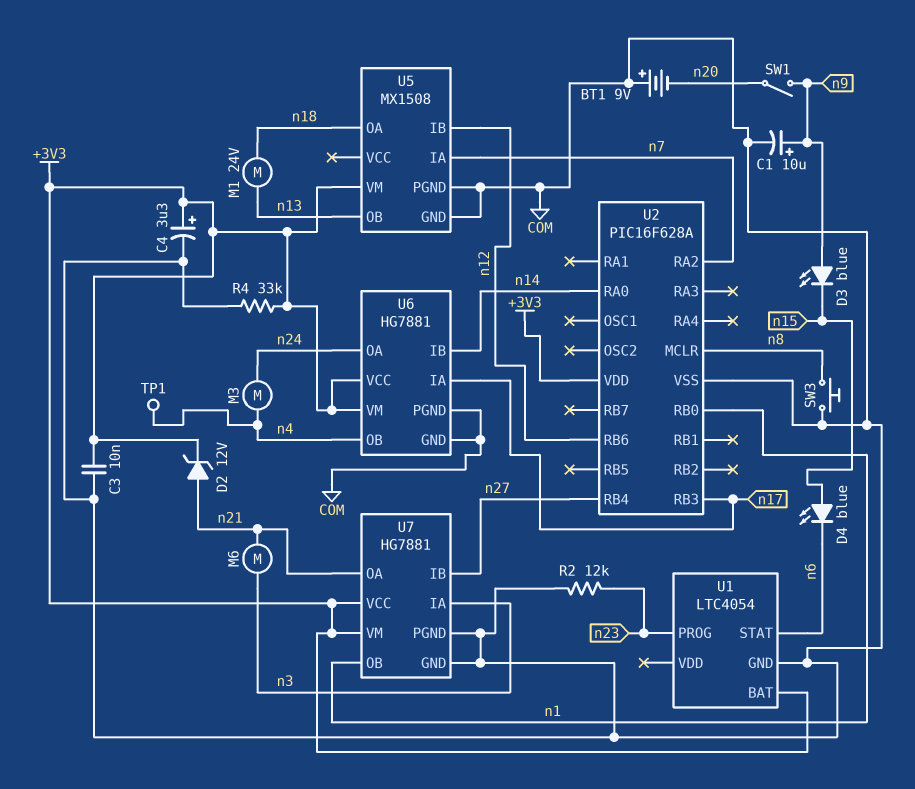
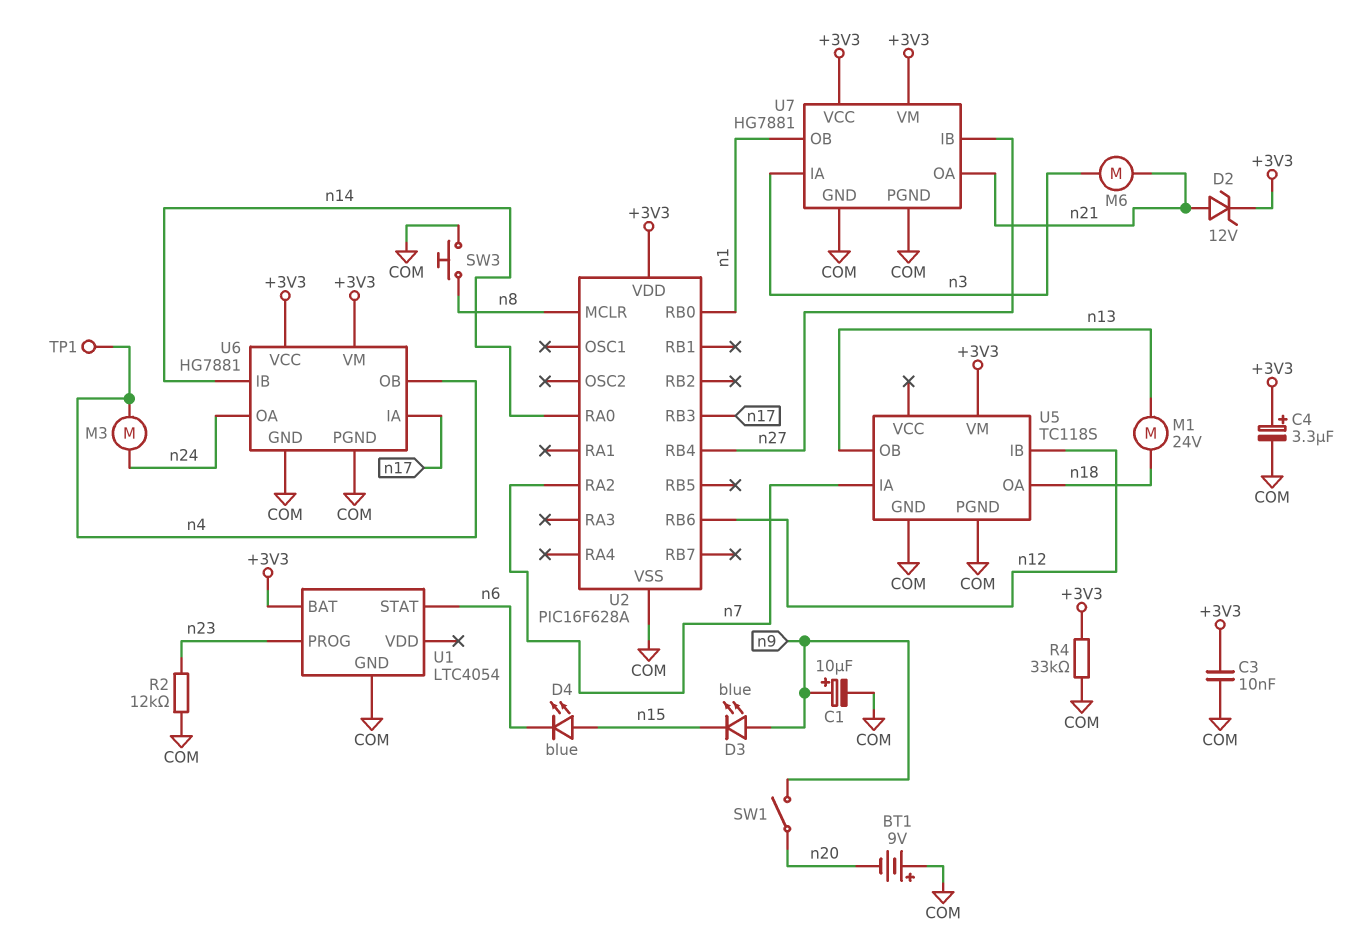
U5: MX1508 -> TC118S

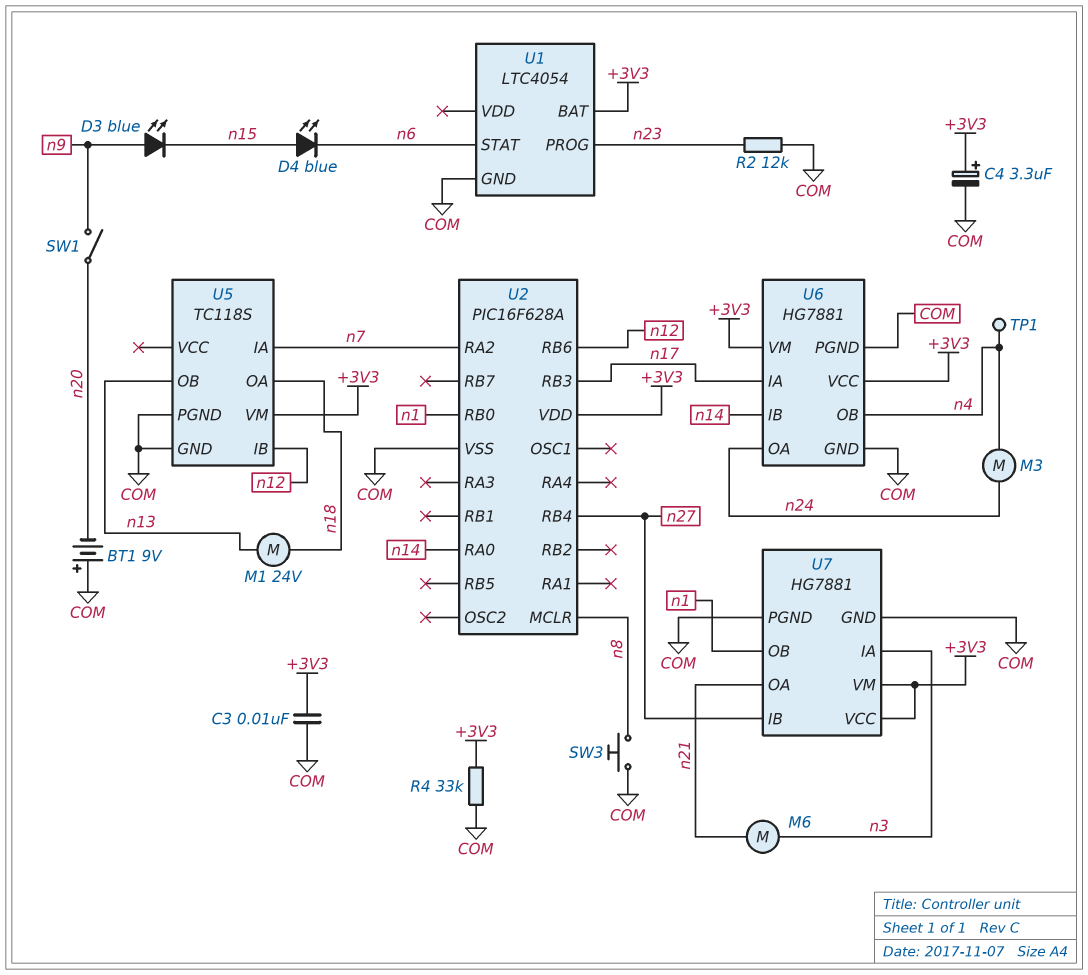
C1: 10uF (plus n9, minus COM) -> none
D2: zener 12V (A n21, K +3V3) -> none

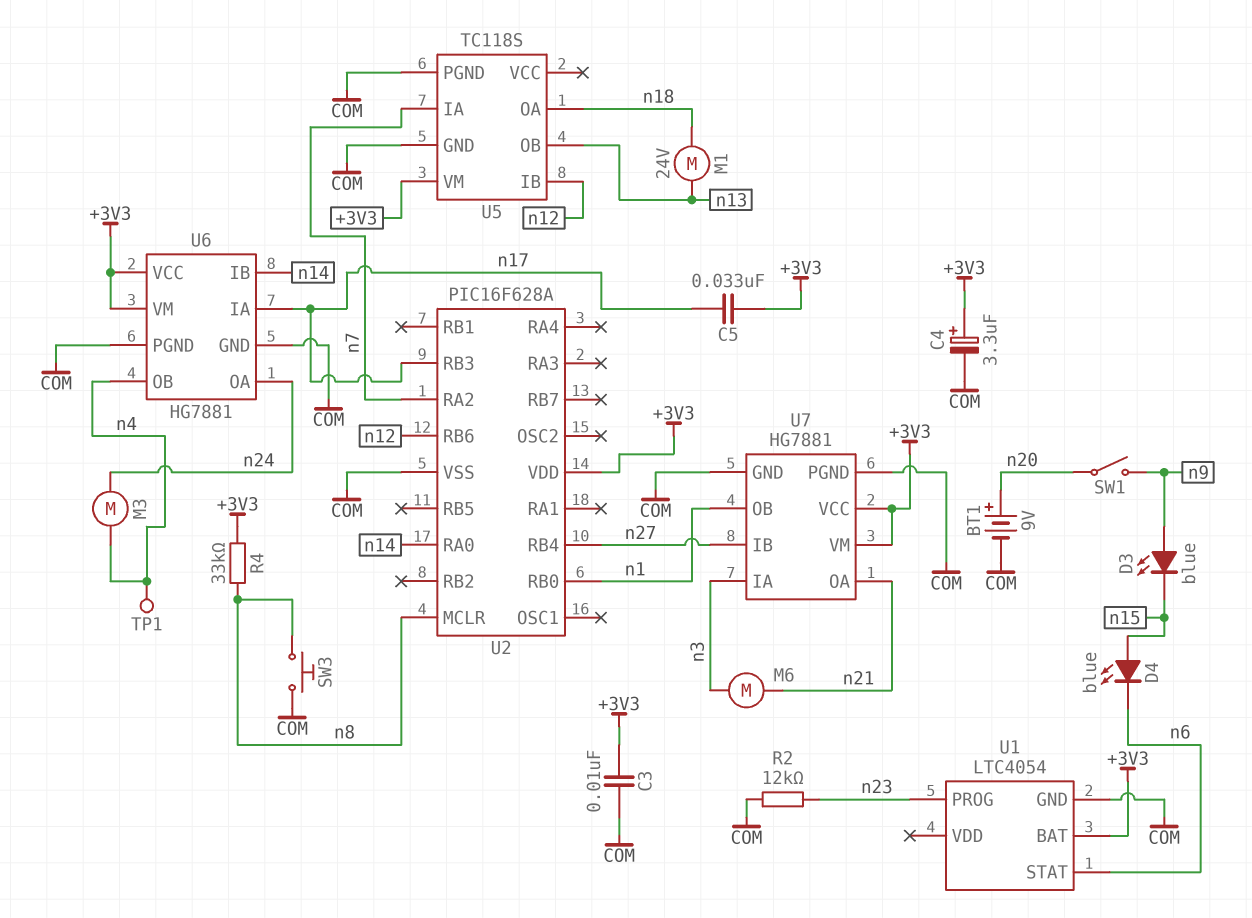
BT1: 9V (plus COM, minus n20) -> 9V (plus n20, minus COM)
C5: none -> 33nF (+3V3, n17)
R4: 33k (+3V3, COM) -> 33k (+3V3, n8)

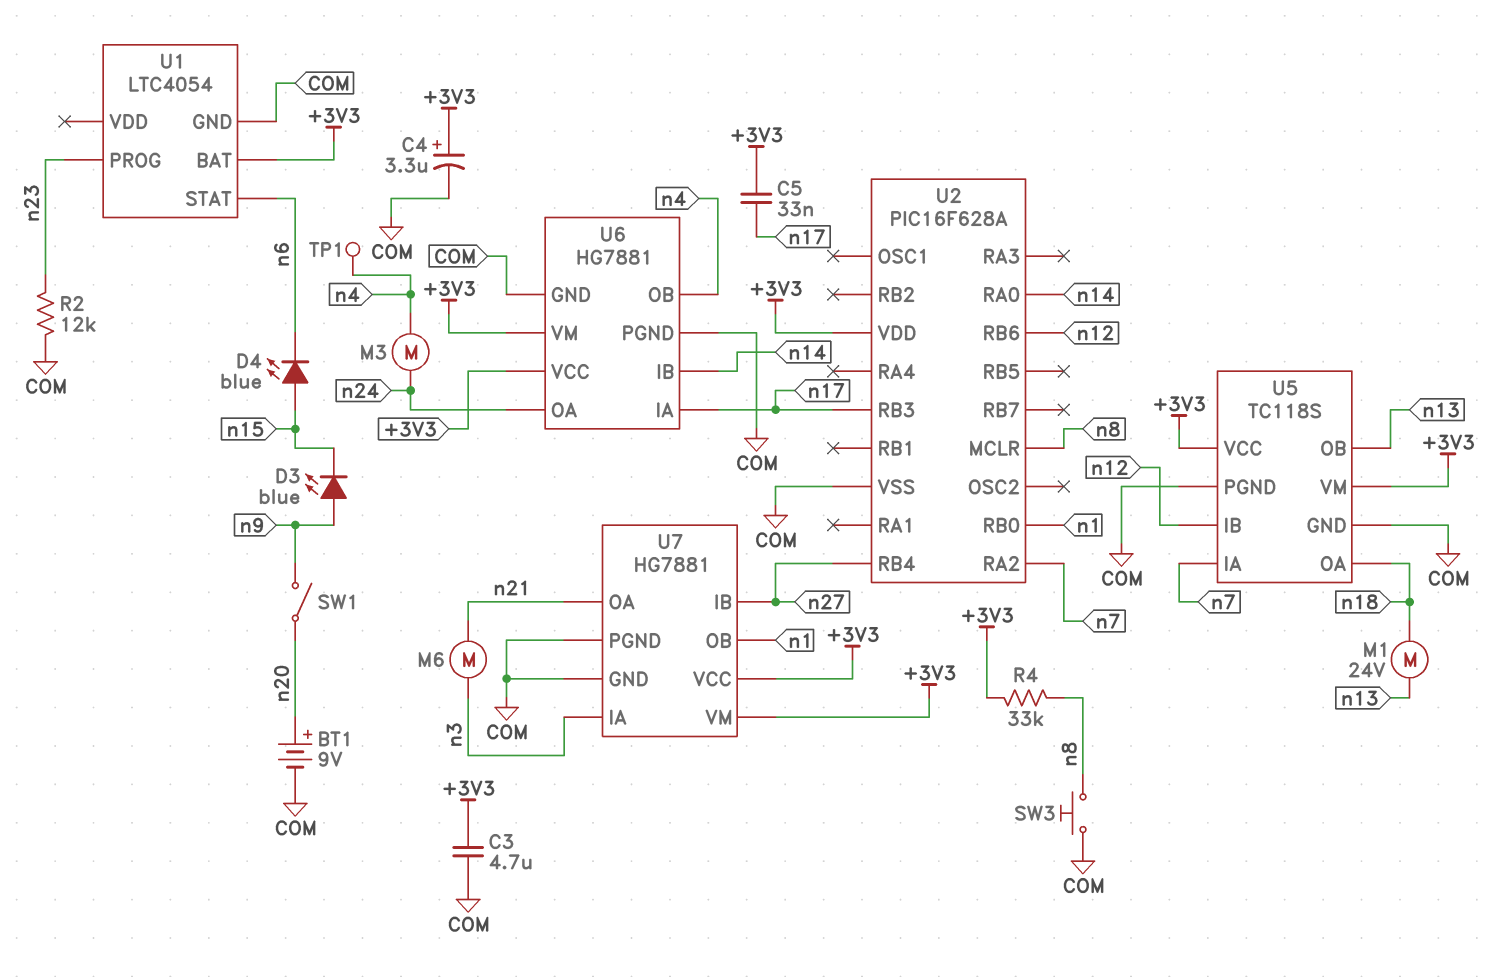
C3: 10nF (+3V3, COM) -> 4.7uF (+3V3, COM)
U5 pin VCC: none -> +3V3

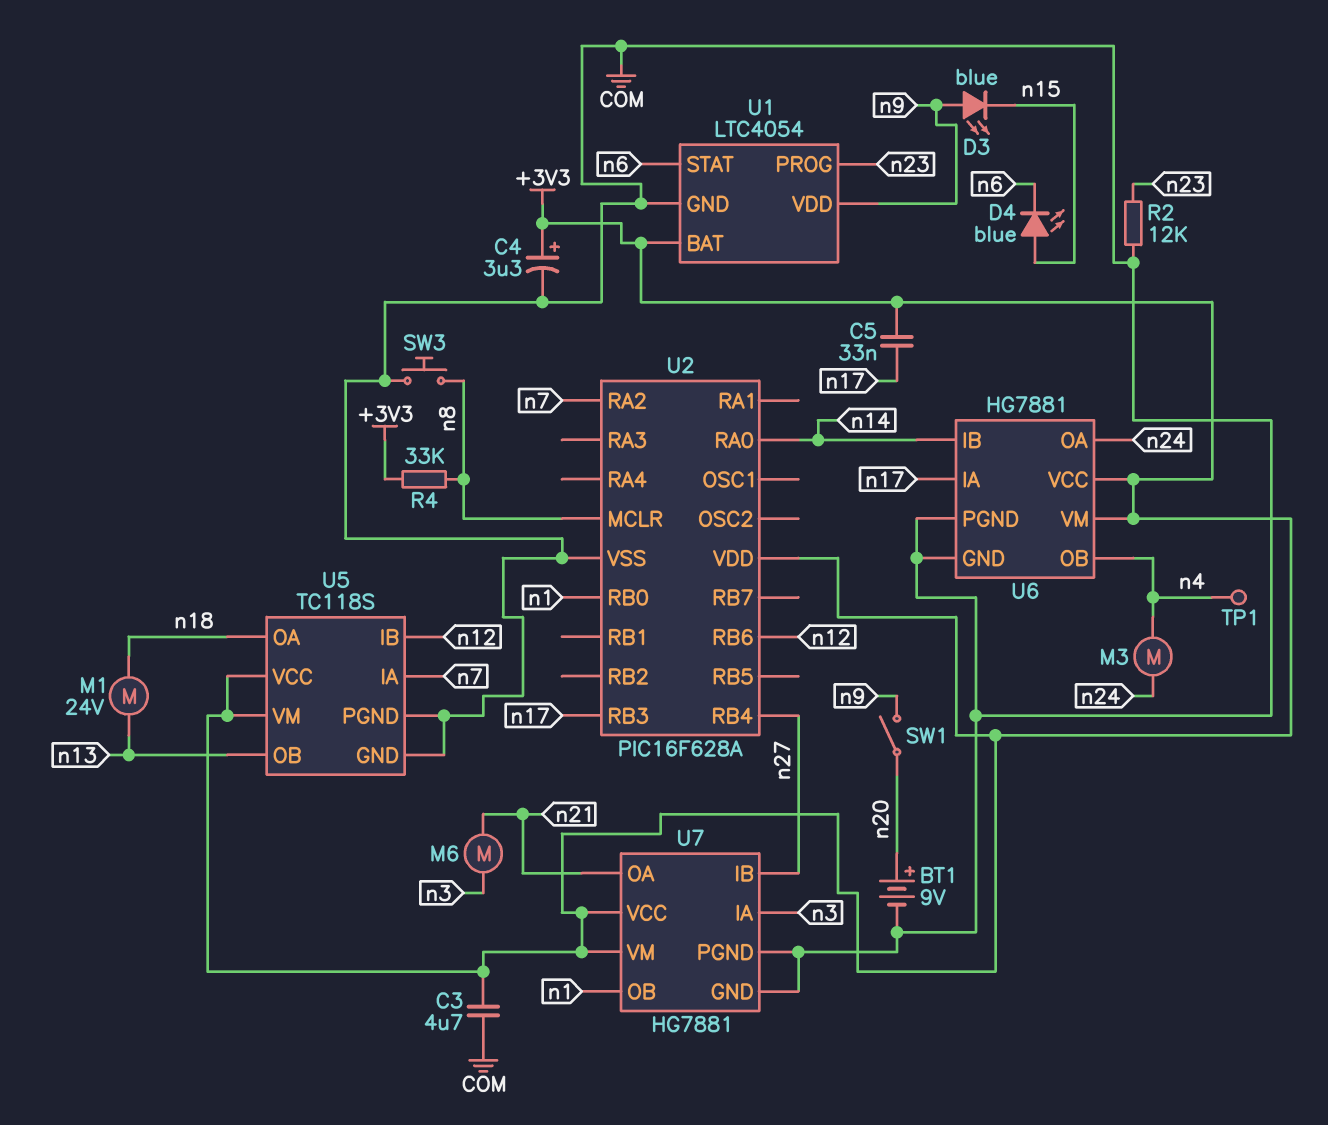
U1 pin VDD: none -> n9

